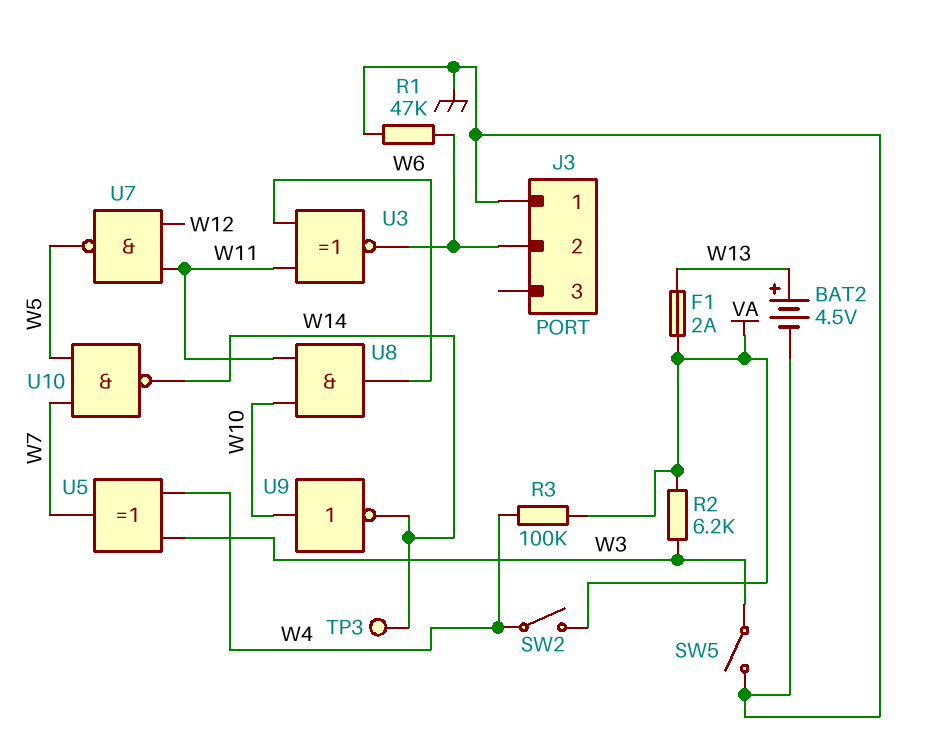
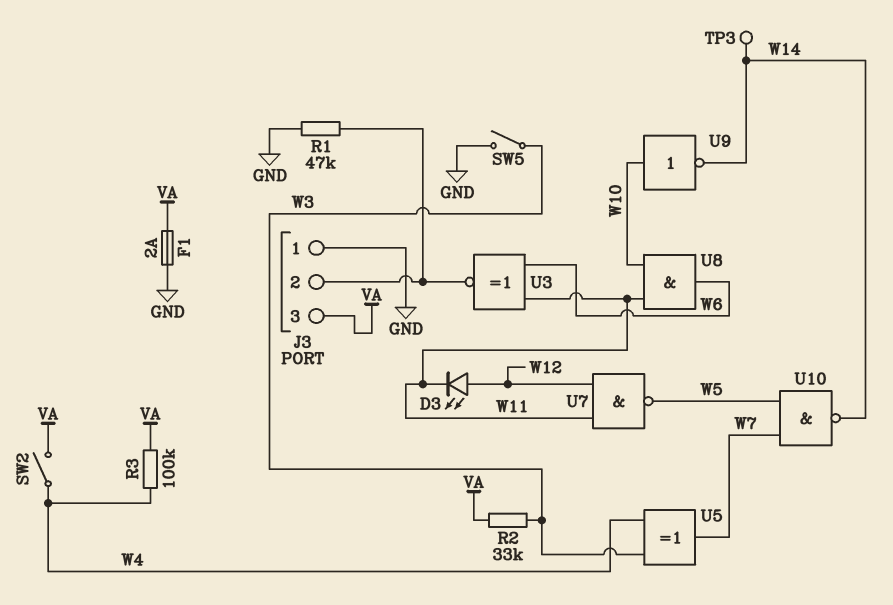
BAT2: 4.5V (plus W13, minus GND) -> none
D3: none -> LED (A W12, K W11)
F1: 2A (VA, W13) -> 2A (GND, VA)
J3 pin 3: none -> VA
R2: 6.2k (VA, W3) -> 33k (VA, W3)

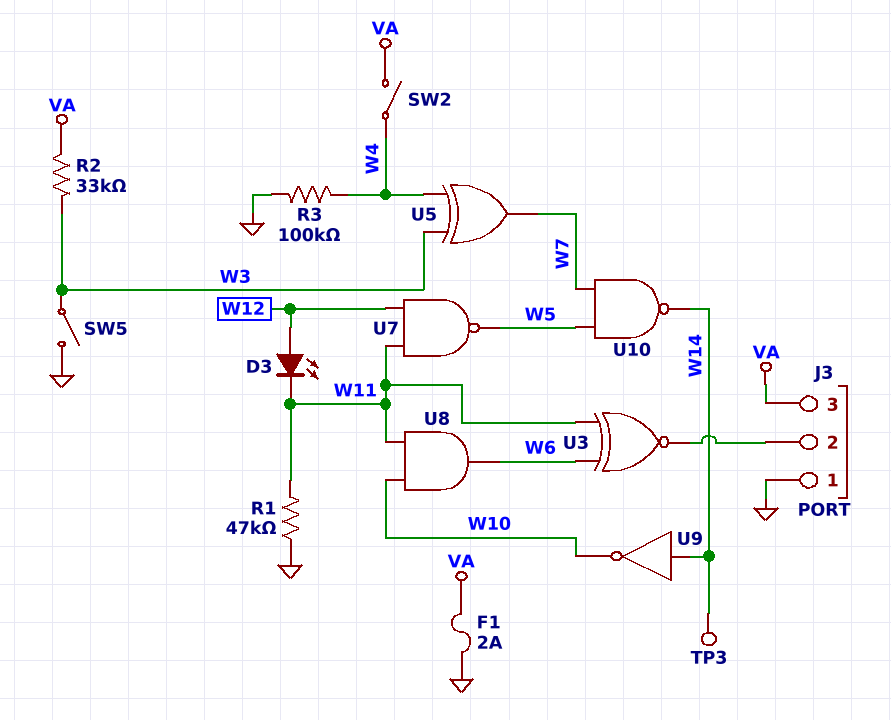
R1: 47k (GND, J3/2) -> 47k (GND, W11)
R3: 100k (VA, W4) -> 100k (GND, W4)
U9: NOT (in W10, out W14) -> NOT (in W14, out W10)

